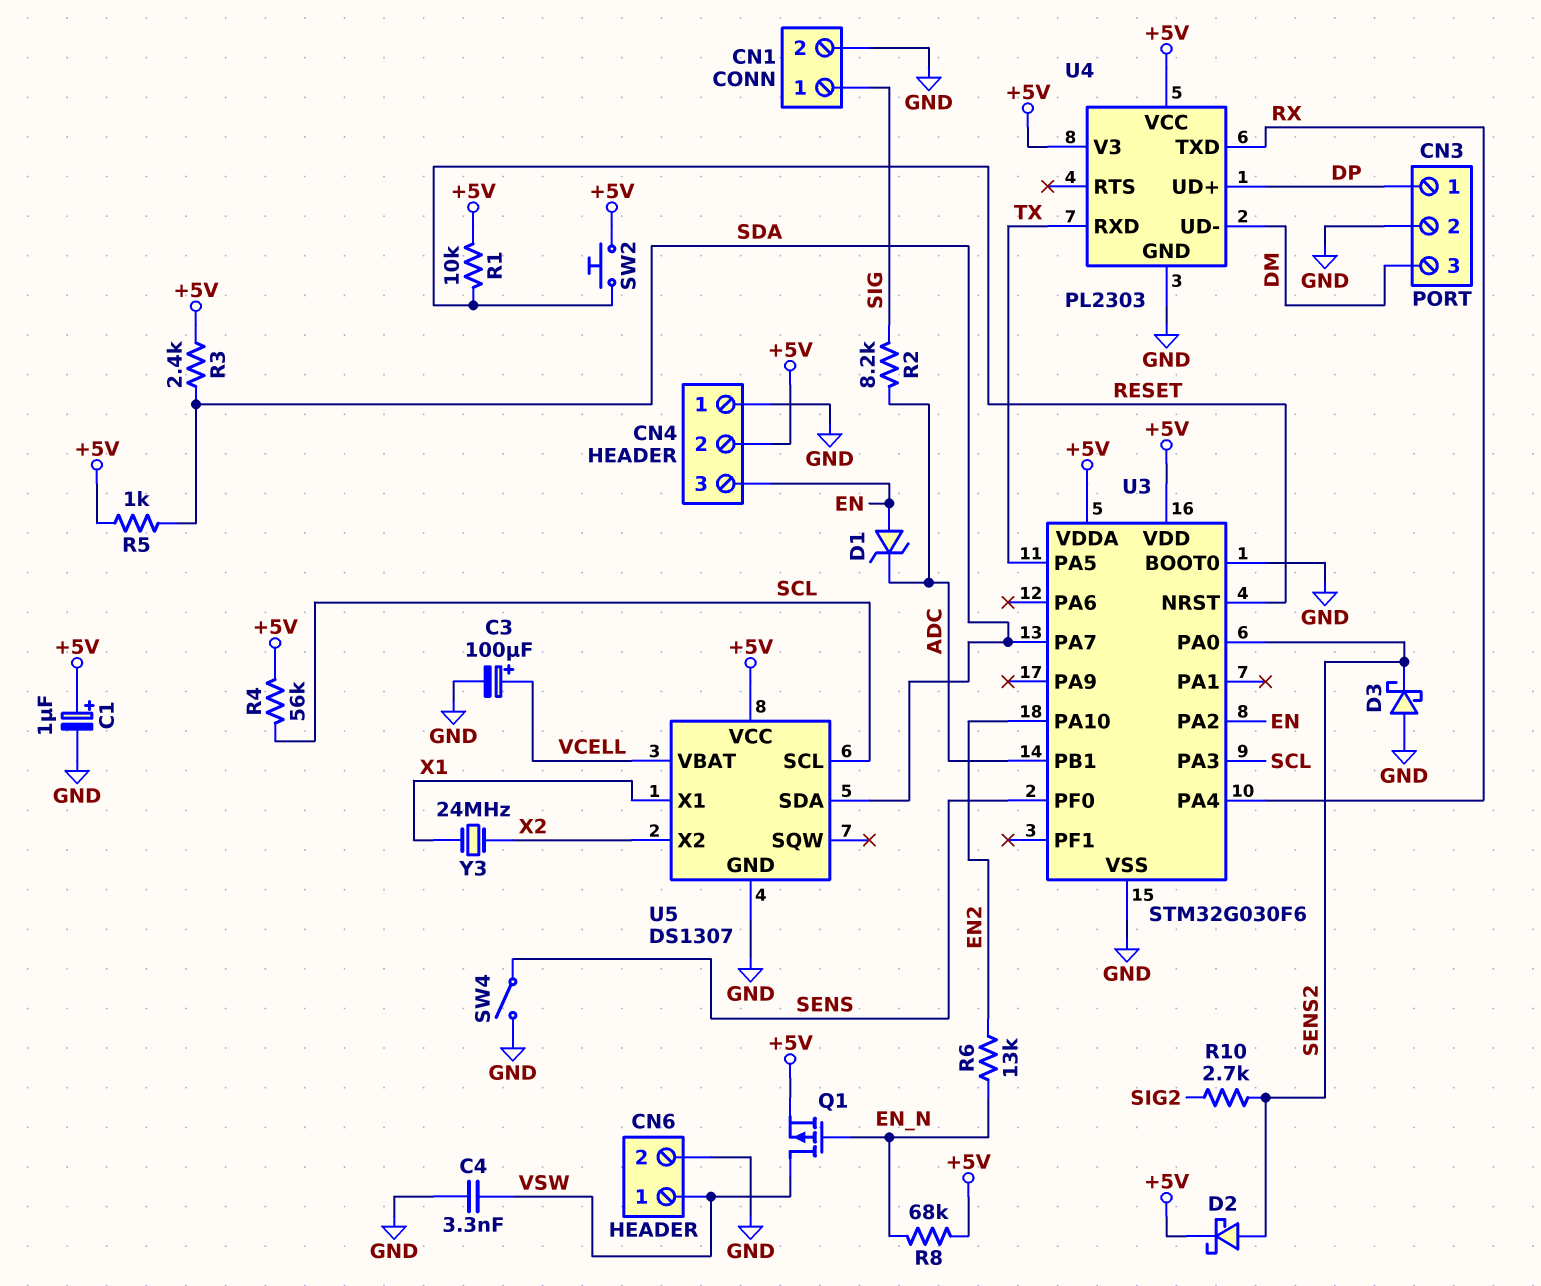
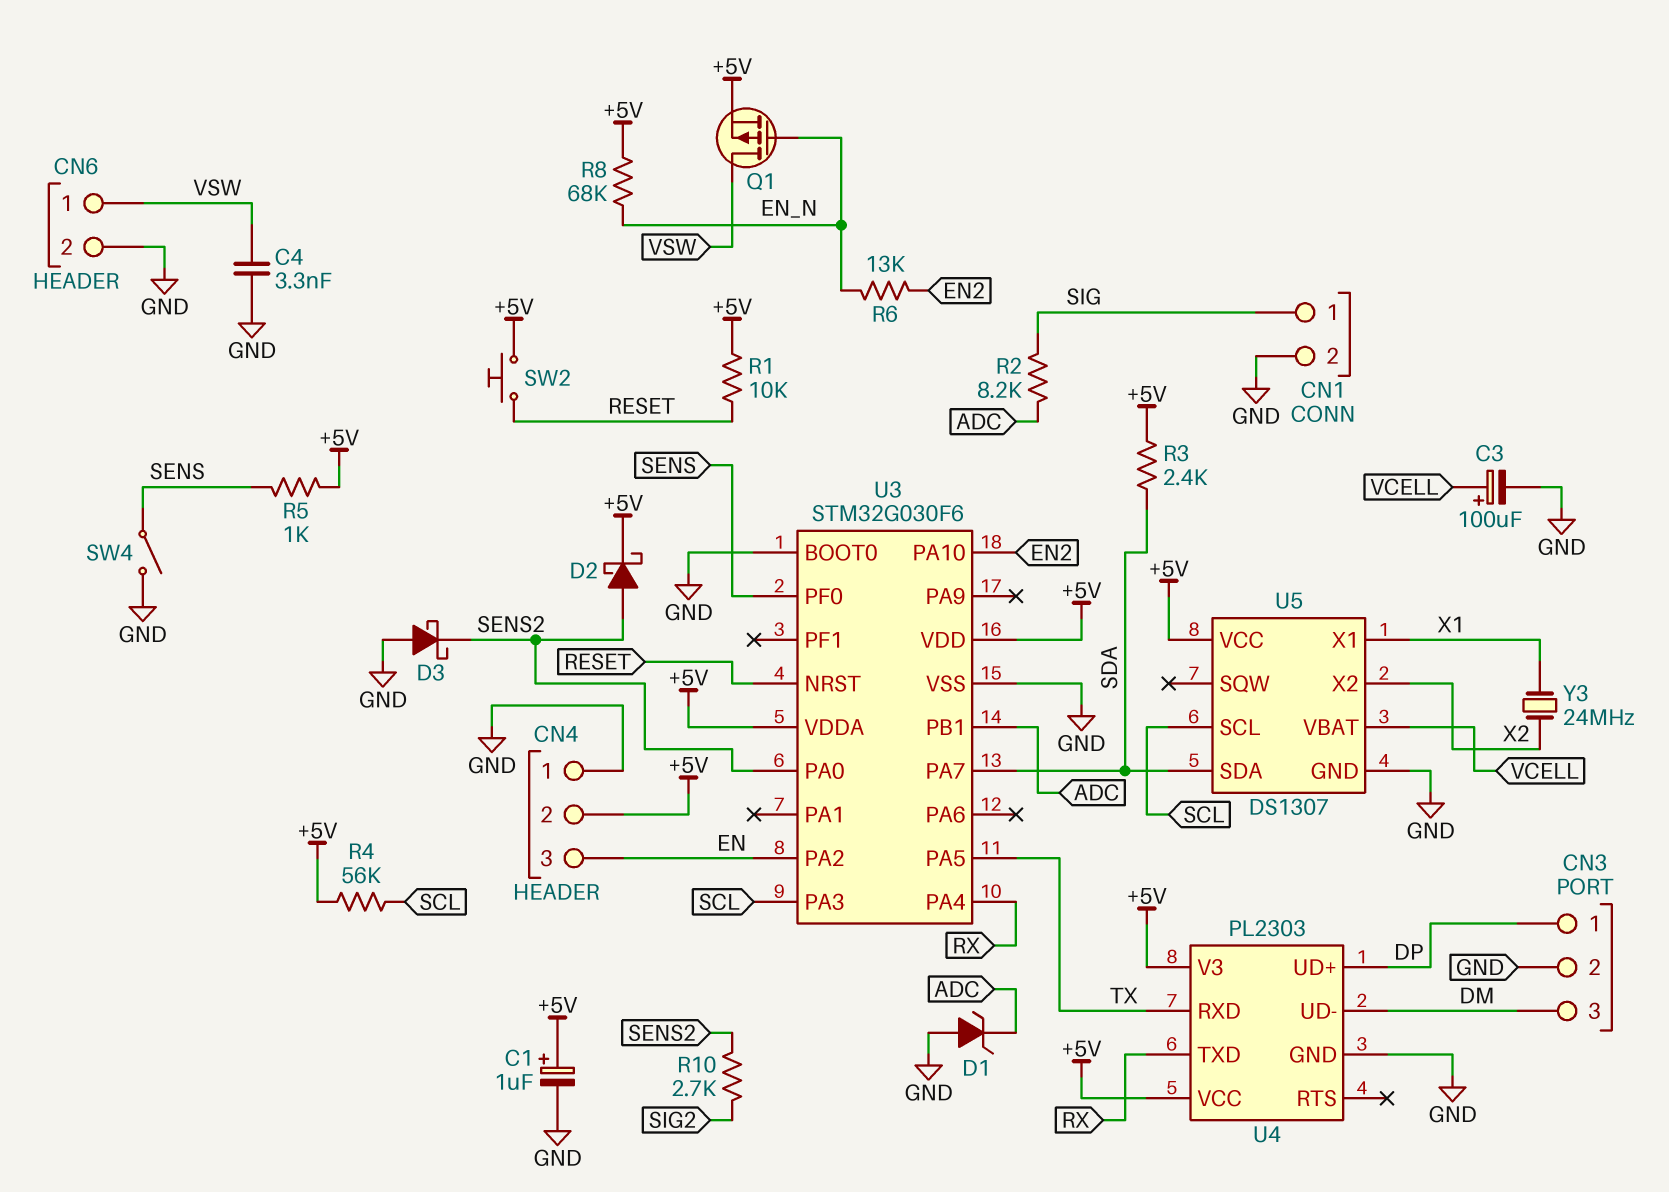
D1: zener (A EN, K ADC) -> zener (A GND, K ADC)
R5: 1k (+5V, SDA) -> 1k (+5V, SENS)

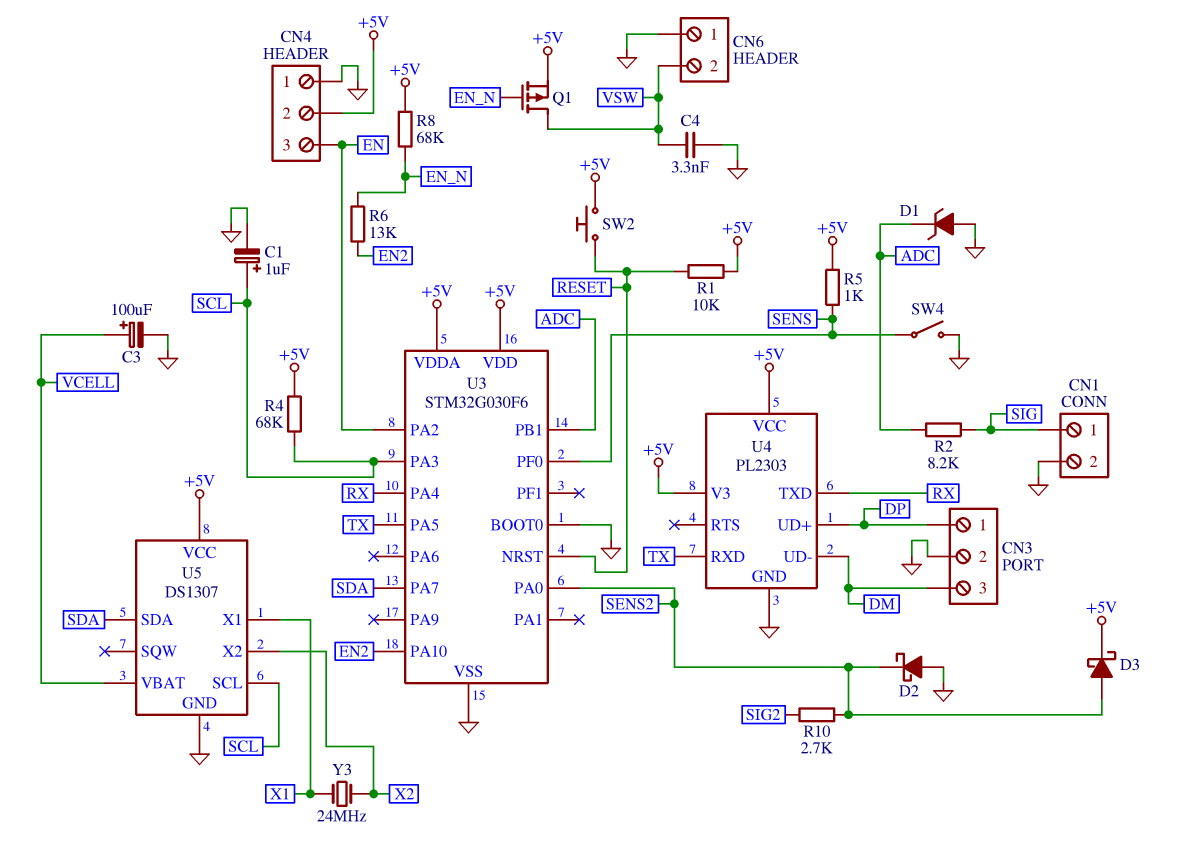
C1: 1uF (plus +5V, minus GND) -> 1uF (plus SCL, minus GND)
CN6 pin 1: VSW -> GND
CN6 pin 2: GND -> VSW
D2: schottky (A SENS2, K +5V) -> schottky (A GND, K SENS2)
D3: schottky (A GND, K SENS2) -> schottky (A SENS2, K +5V)
R3: 2.4k (+5V, SDA) -> none
R4: 56k (+5V, SCL) -> 68k (+5V, SCL)

